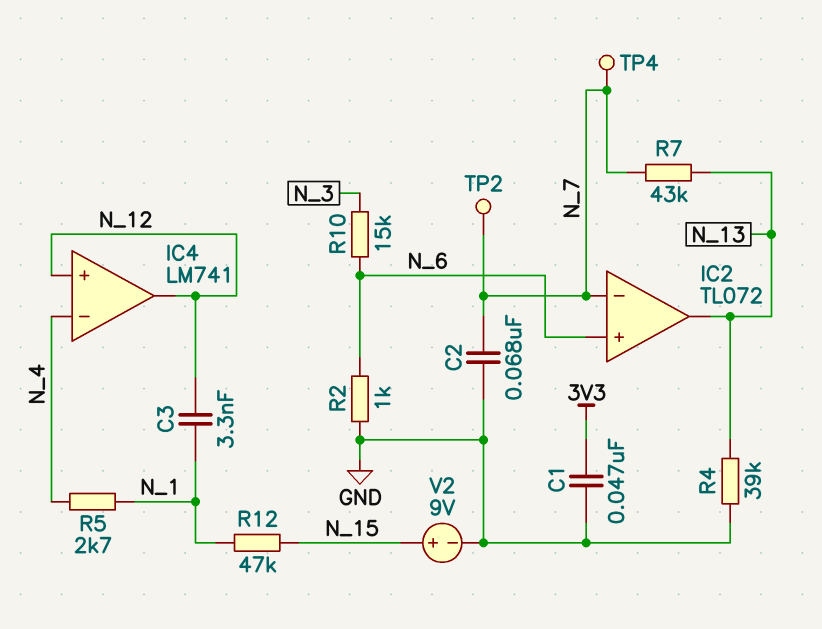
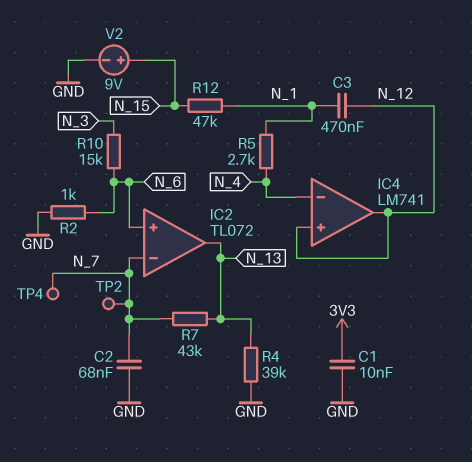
C1: 47nF (3V3, GND) -> 10nF (3V3, GND)
C3: 3.3nF (N_1, N_12) -> 470nF (N_1, N_12)

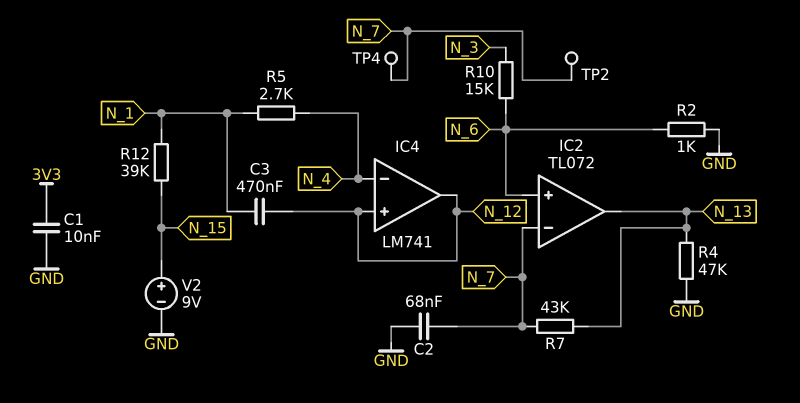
R4: 39k (GND, N_13) -> 47k (GND, N_13)
R12: 47k (N_1, N_15) -> 39k (N_1, N_15)

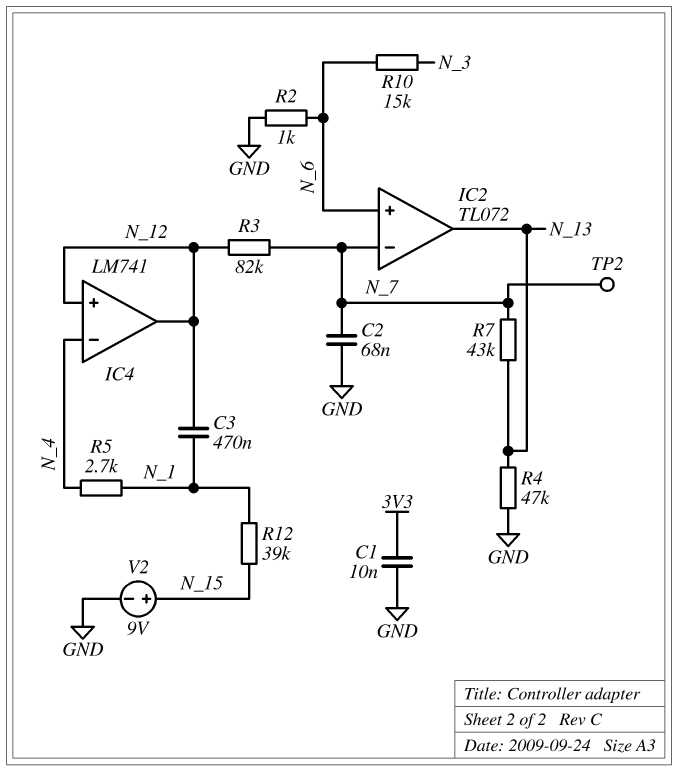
R3: none -> 82k (N_7, N_12)
TP4: test point (N_7) -> none

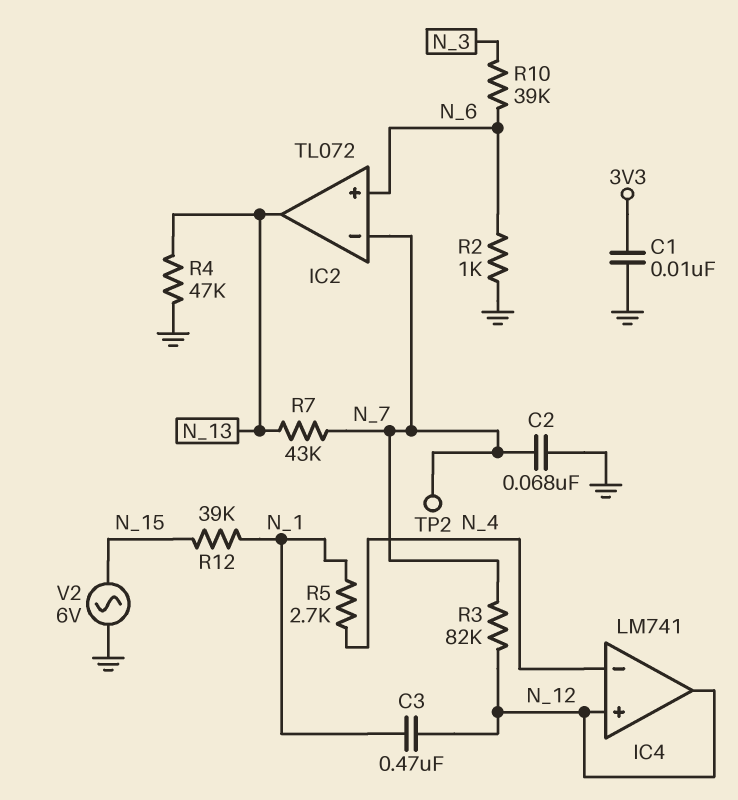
R10: 15k (N_3, N_6) -> 39k (N_3, N_6)
V2: 9V (plus N_15, minus GND) -> AC 6V (GND, N_15)

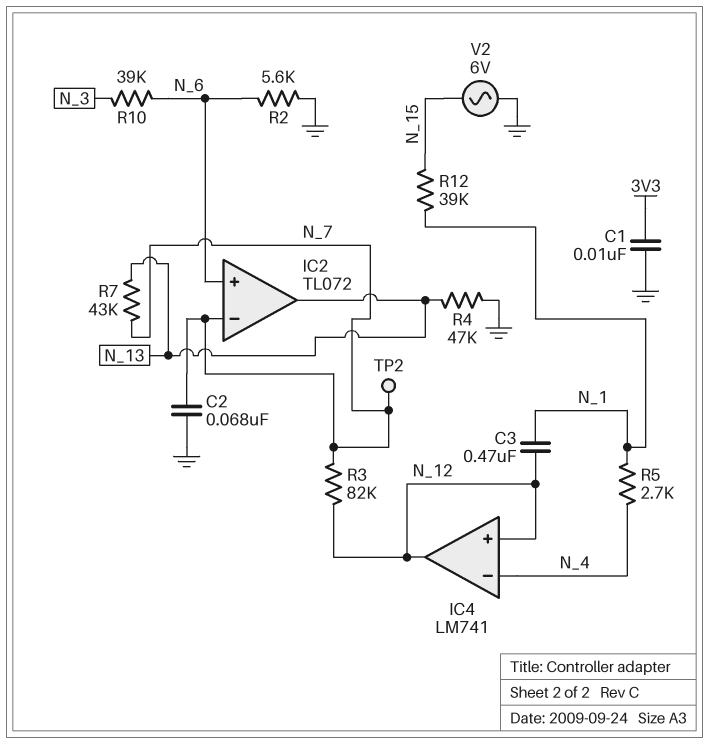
R2: 1k (GND, N_6) -> 5.6k (GND, N_6)

